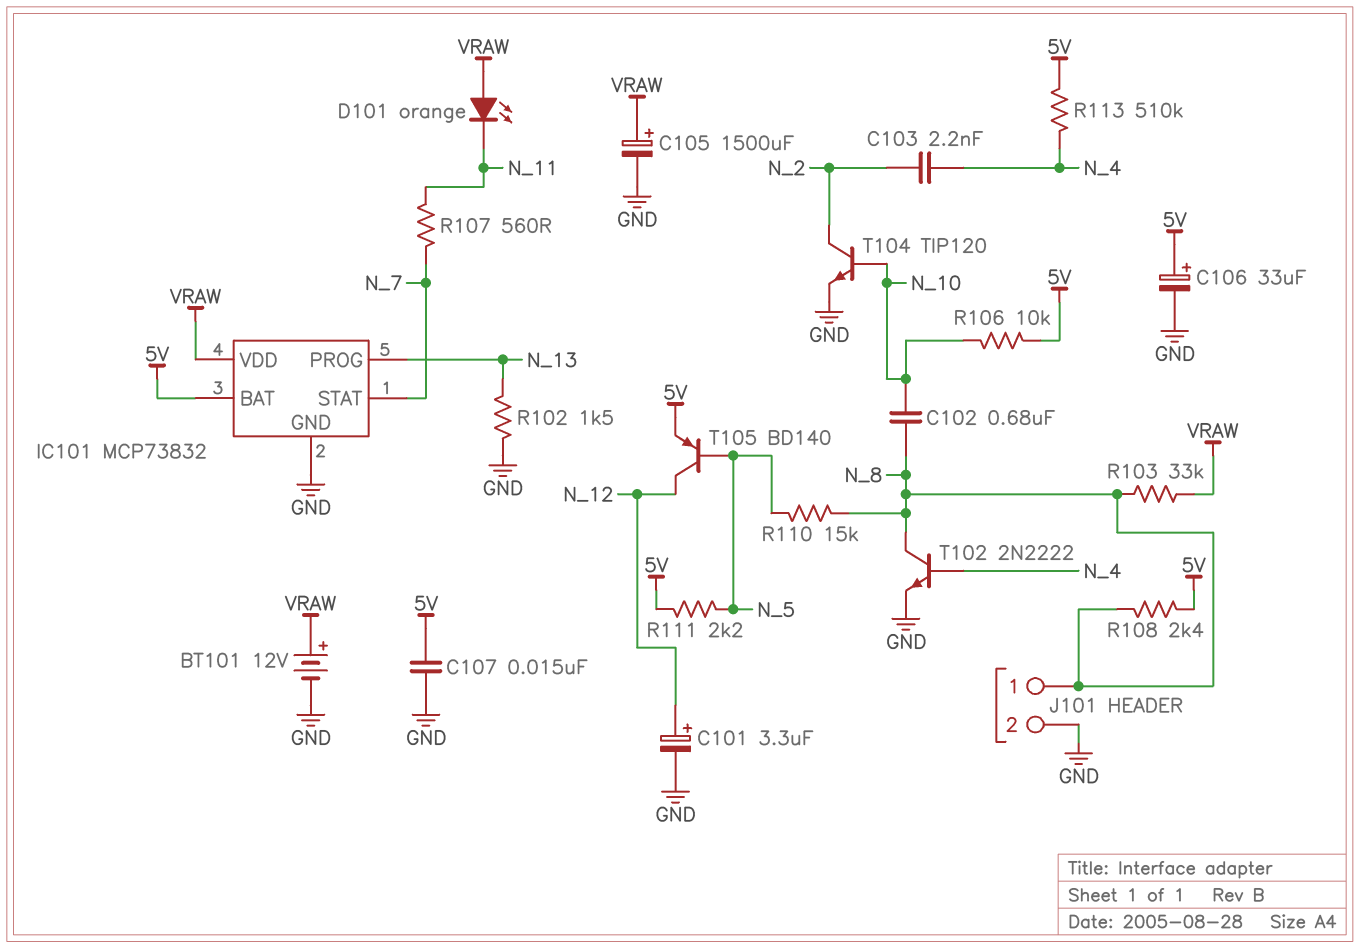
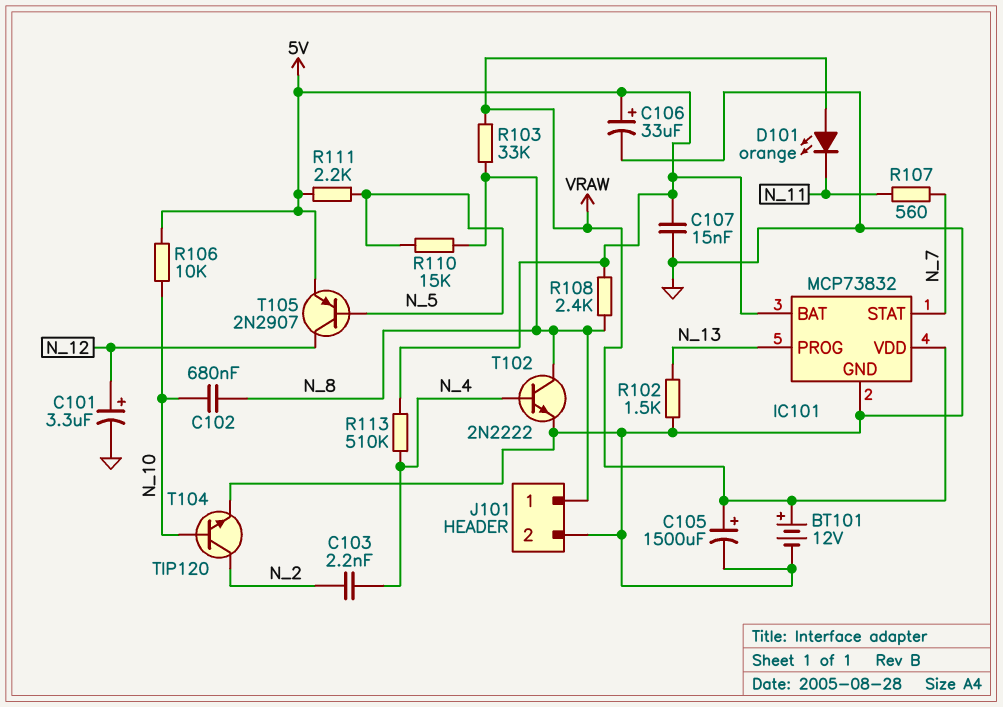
T105: PNP BD140 (B N_5, C N_12, E 5V) -> PNP 2N2907 (B N_5, C N_12, E 5V)

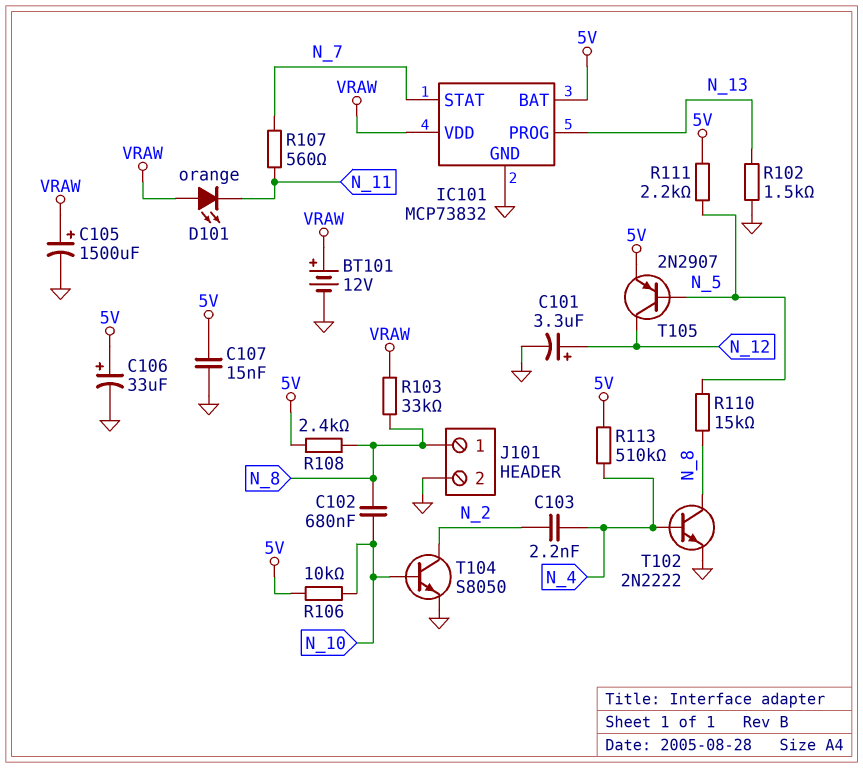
T104: NPN TIP120 (B N_10, C N_2, E GND) -> NPN S8050 (B N_10, C N_2, E GND)

